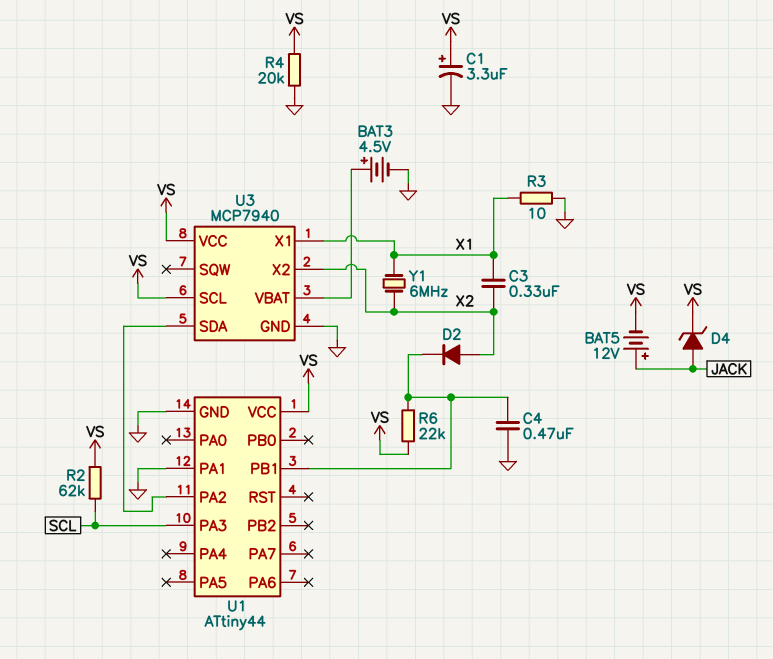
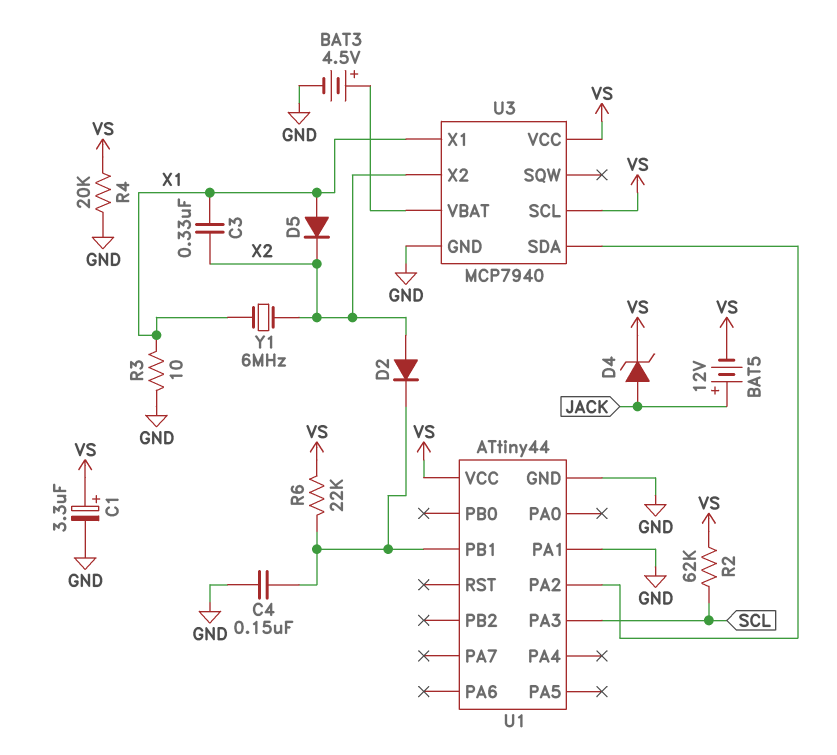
C4: 470nF (GND, U1/PB1) -> 150nF (GND, U1/PB1)
D5: none -> diode (A X1, K X2)

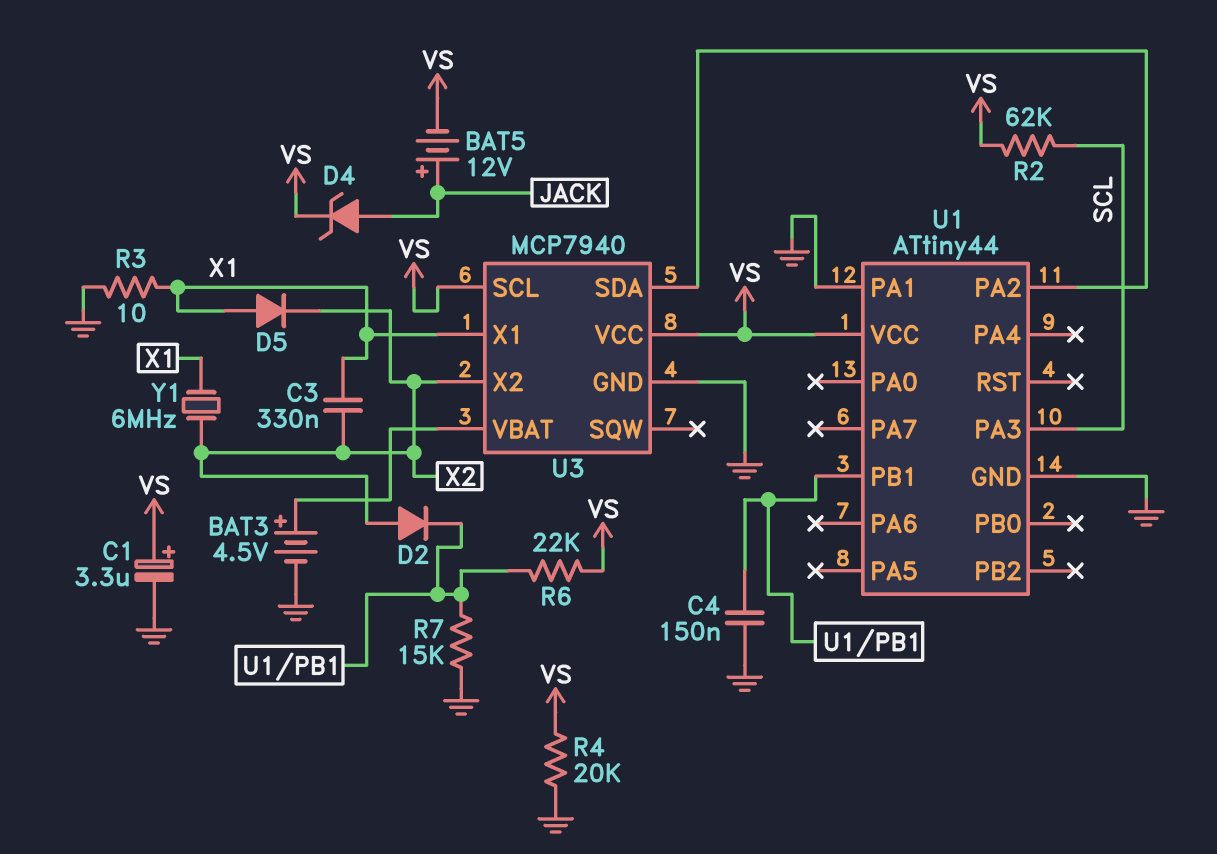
R7: none -> 15k (GND, U1/PB1)

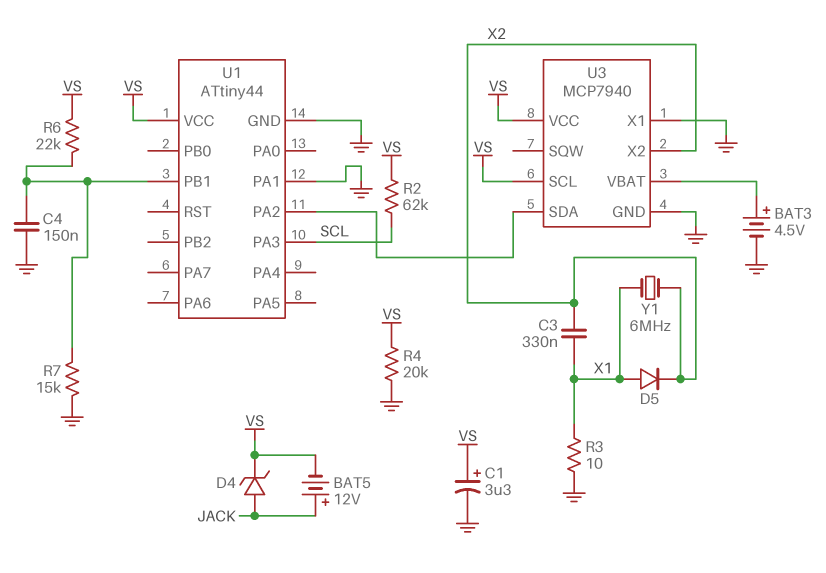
D2: diode (A X2, K U1/PB1) -> none
U3 pin X1: X1 -> GND

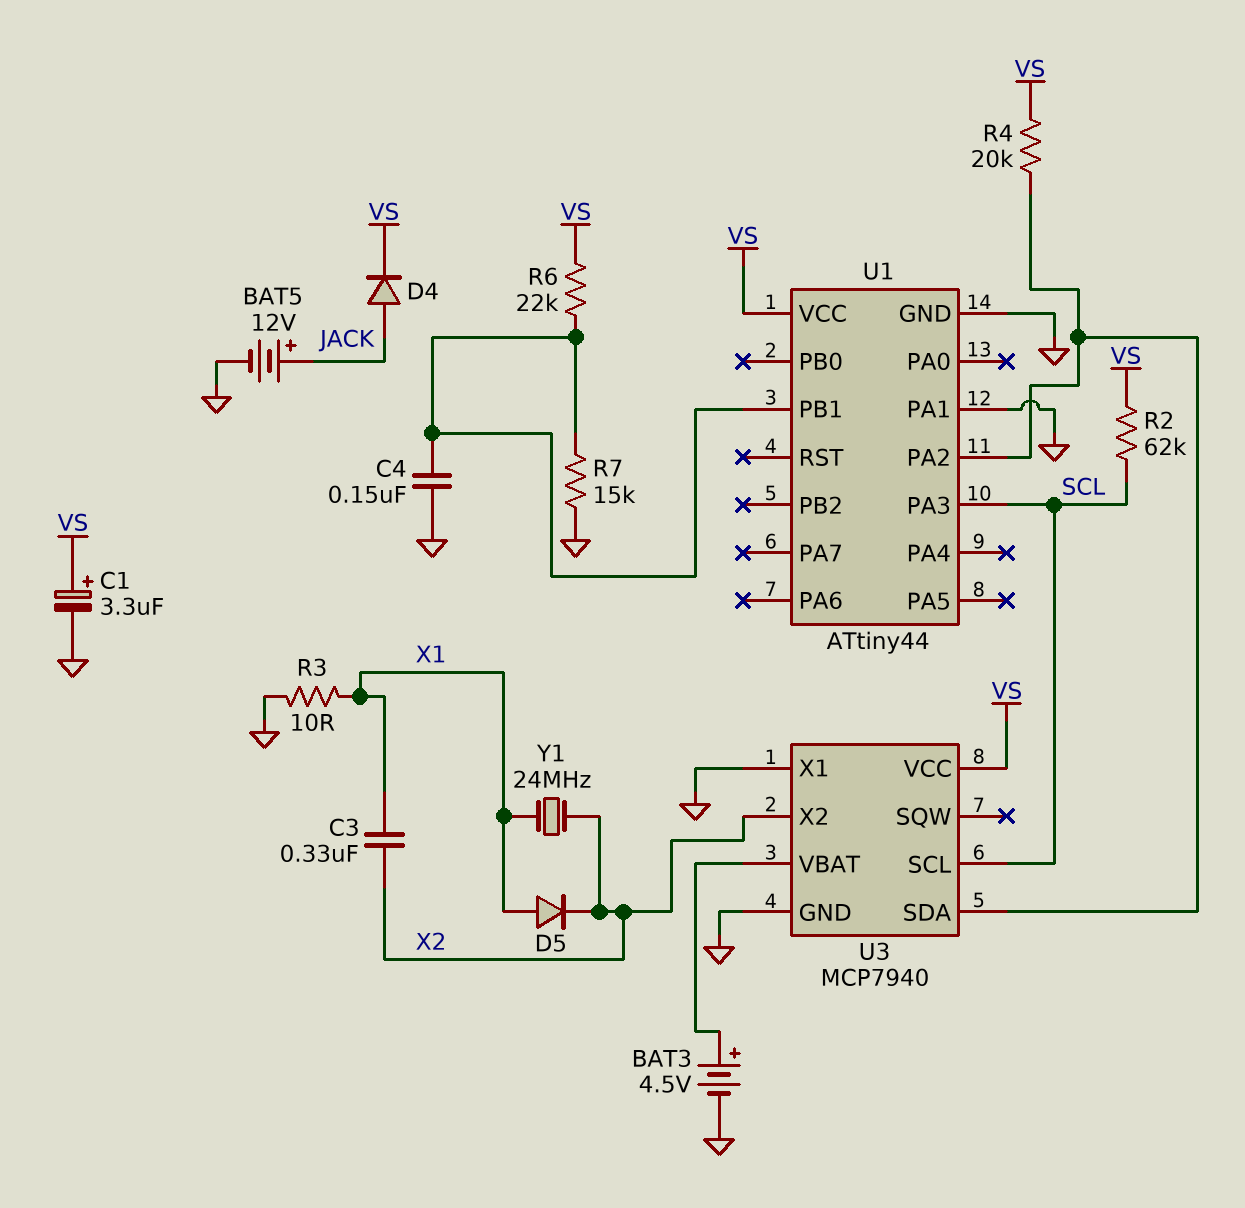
BAT5: 12V (plus JACK, minus VS) -> 12V (plus JACK, minus GND)
D4: zener (A JACK, K VS) -> diode (A JACK, K VS)
R4: 20k (GND, VS) -> 20k (U1/PA2, VS)
U3 pin SCL: VS -> SCL
Y1: 6MHz (X1, X2) -> 24MHz (X1, X2)

